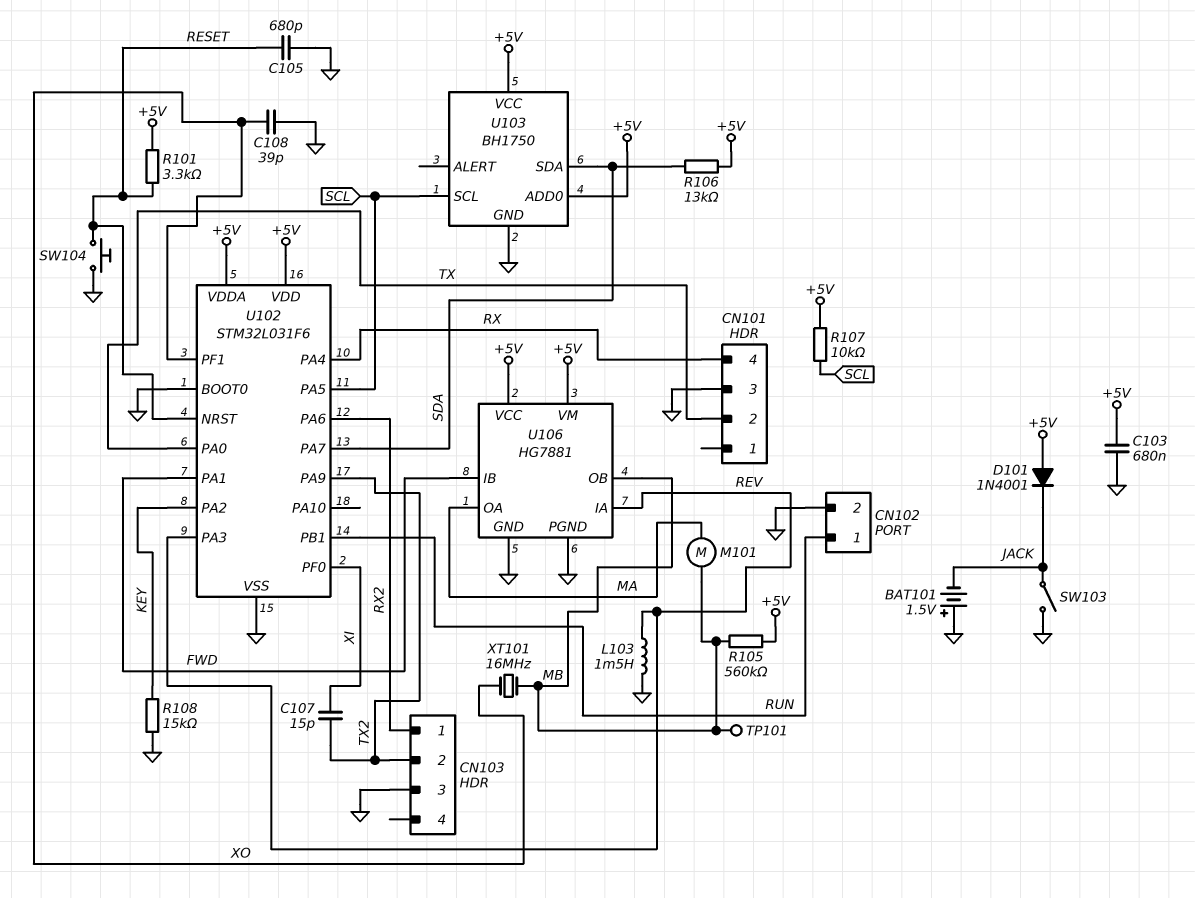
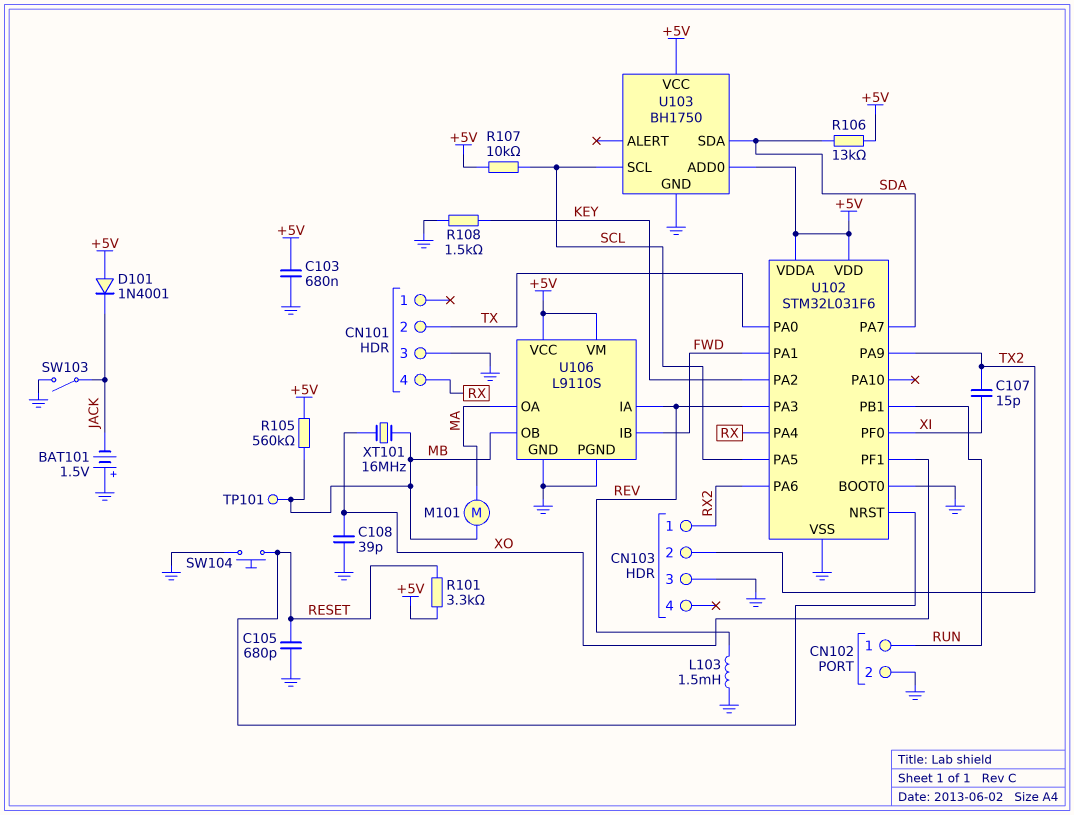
R108: 15k (GND, KEY) -> 1.5k (GND, KEY)
U106: HG7881 -> L9110S

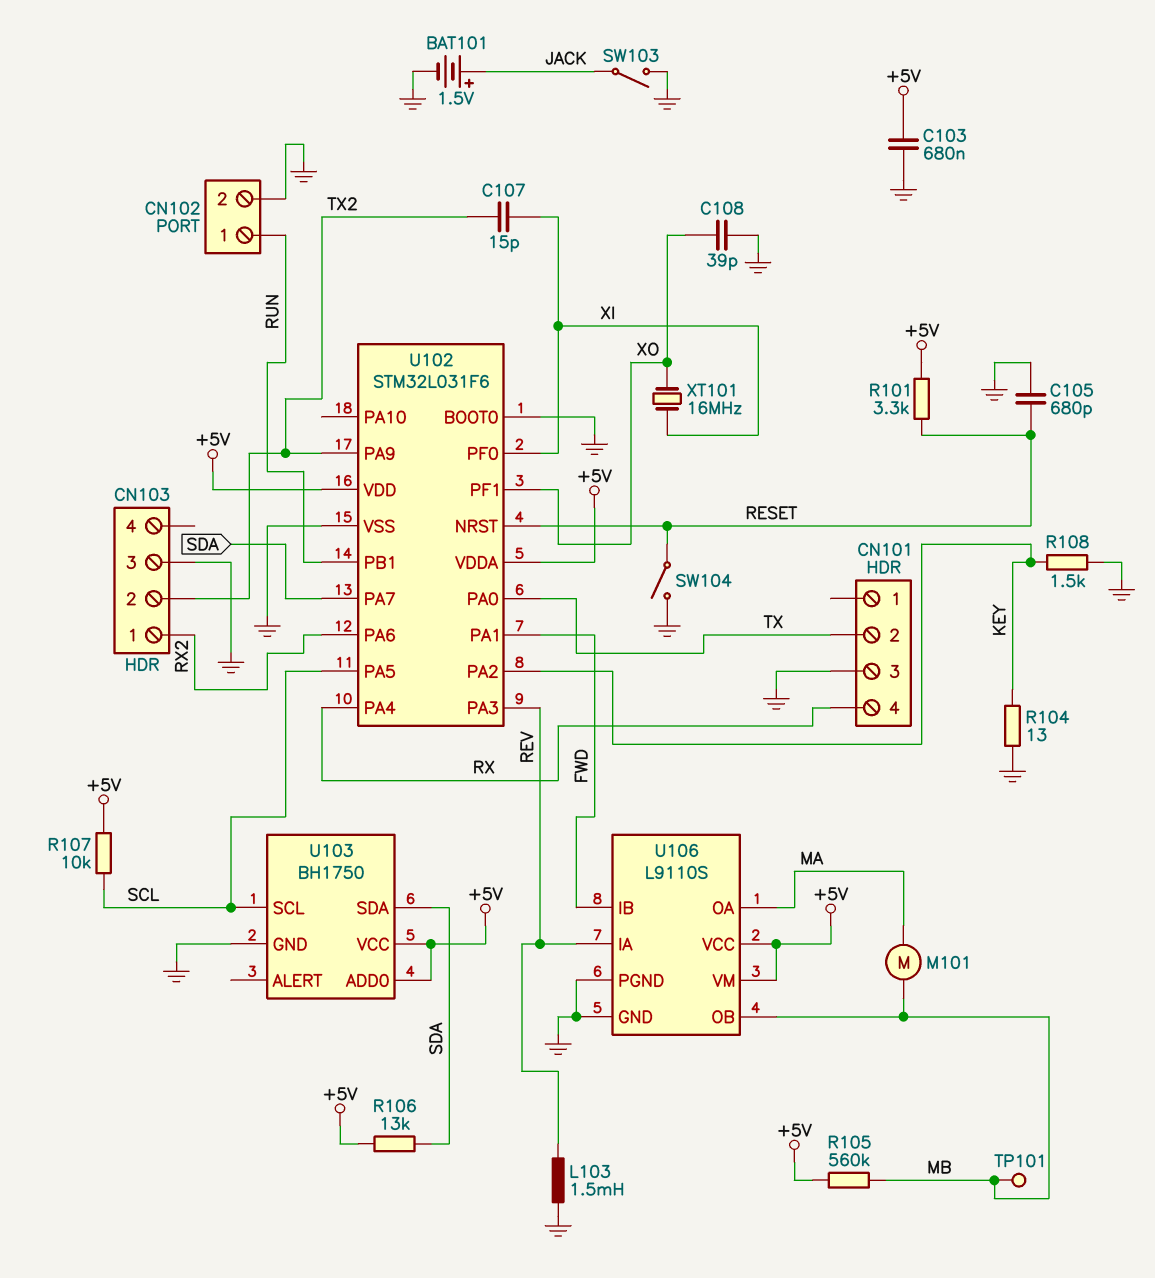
BAT101: 1.5V (plus GND, minus JACK) -> 1.5V (plus JACK, minus GND)
D101: diode 1N4001 (A +5V, K JACK) -> none
R104: none -> 13 (GND, KEY)
SW104: button (GND, RESET) -> switch (GND, RESET)
XT101: 16MHz (MB, XO) -> 16MHz (XI, XO)

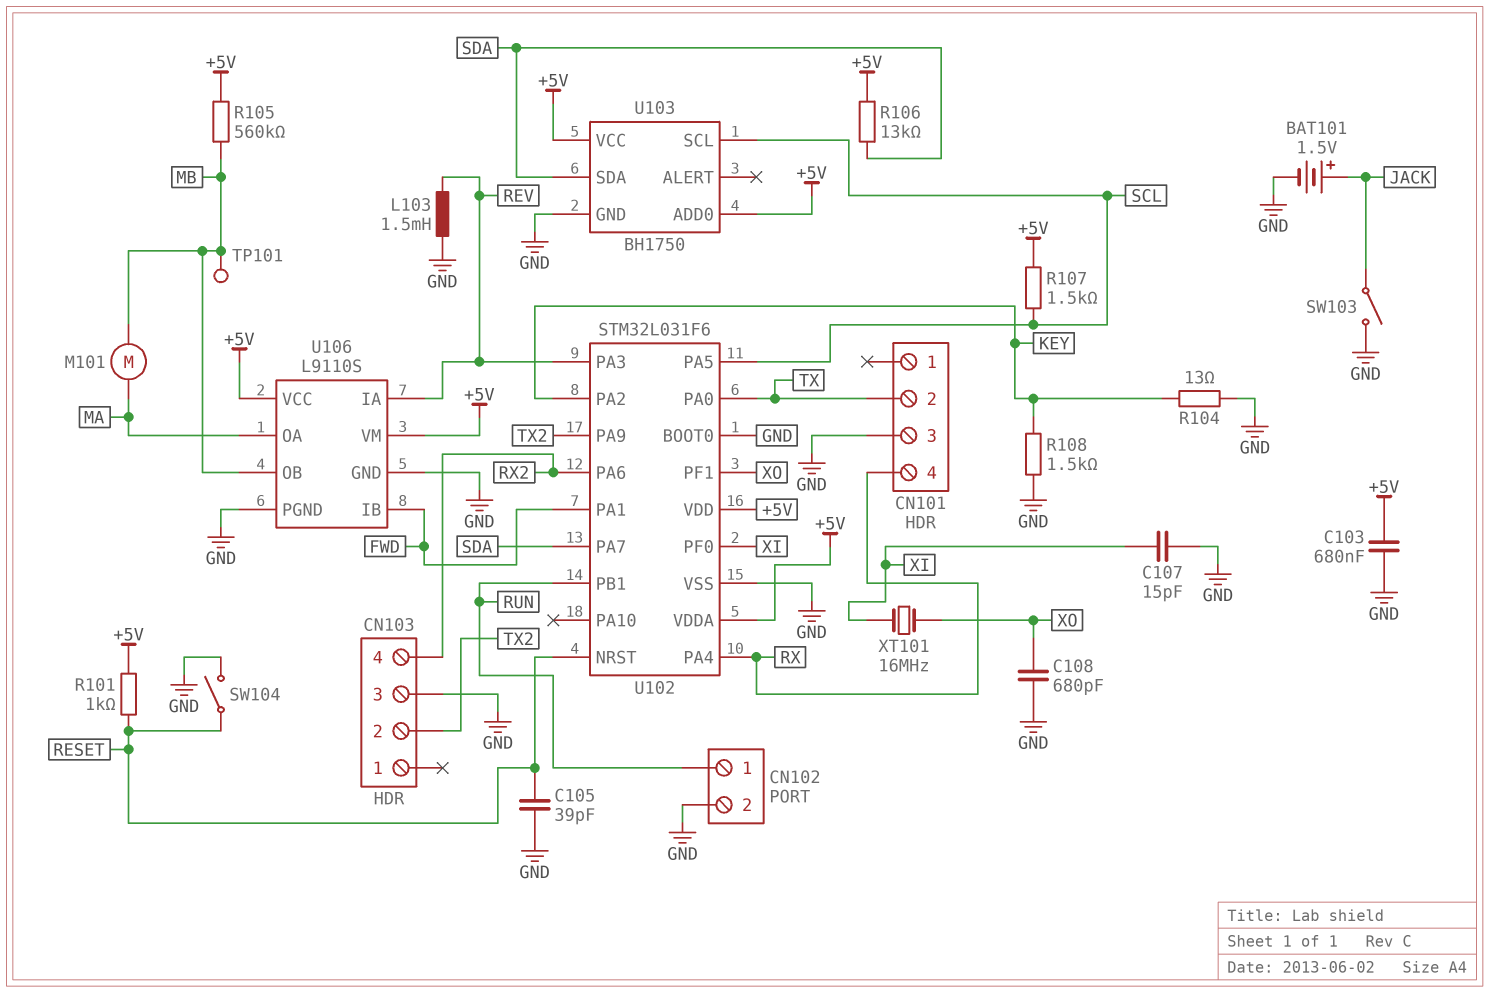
C105: 680pF (GND, RESET) -> 39pF (GND, RESET)
C107: 15pF (TX2, XI) -> 15pF (GND, XI)
C108: 39pF (GND, XO) -> 680pF (GND, XO)
CN103 pin 1: RX2 -> none
CN103 pin 4: none -> RX2
R101: 3.3k (+5V, RESET) -> 1k (+5V, RESET)
R107: 10k (+5V, SCL) -> 1.5k (+5V, SCL)

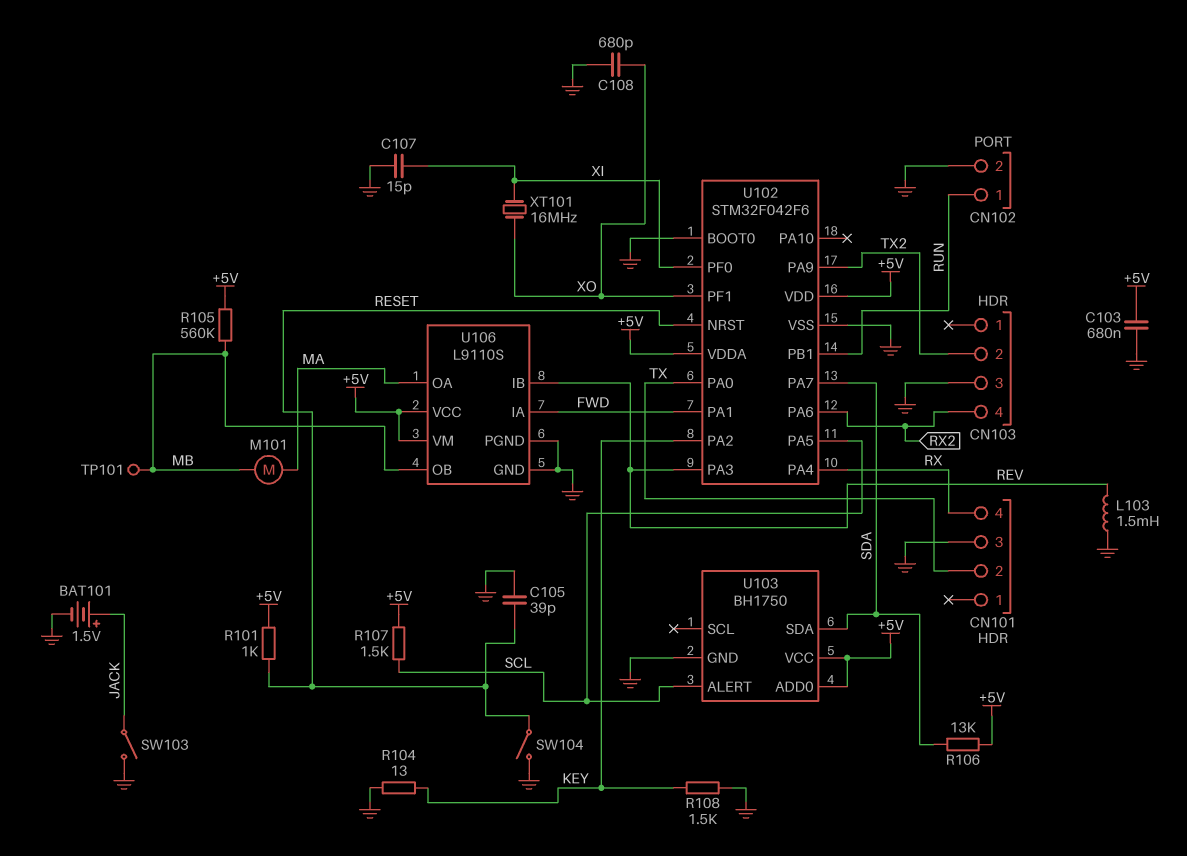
U102: STM32L031F6 -> STM32F042F6
U103 pin ALERT: none -> SCL
U103 pin SCL: SCL -> none
U106 pin IA: REV -> FWD
U106 pin IB: FWD -> REV

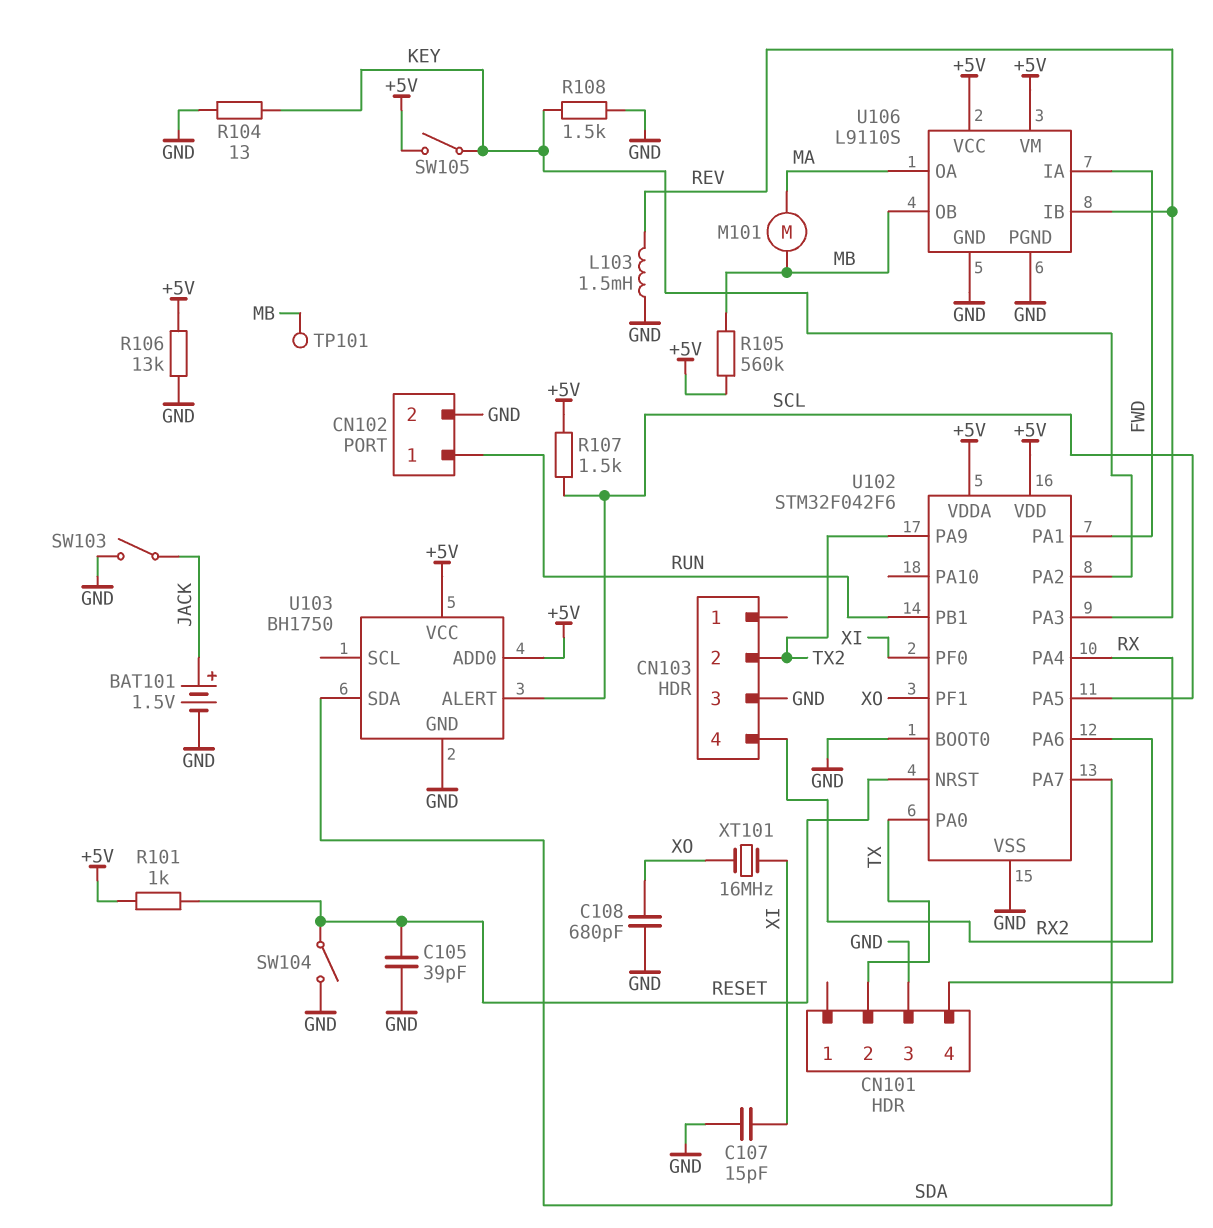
C103: 680nF (+5V, GND) -> none
R106: 13k (+5V, SDA) -> 13k (+5V, GND)
SW105: none -> switch (+5V, KEY)

